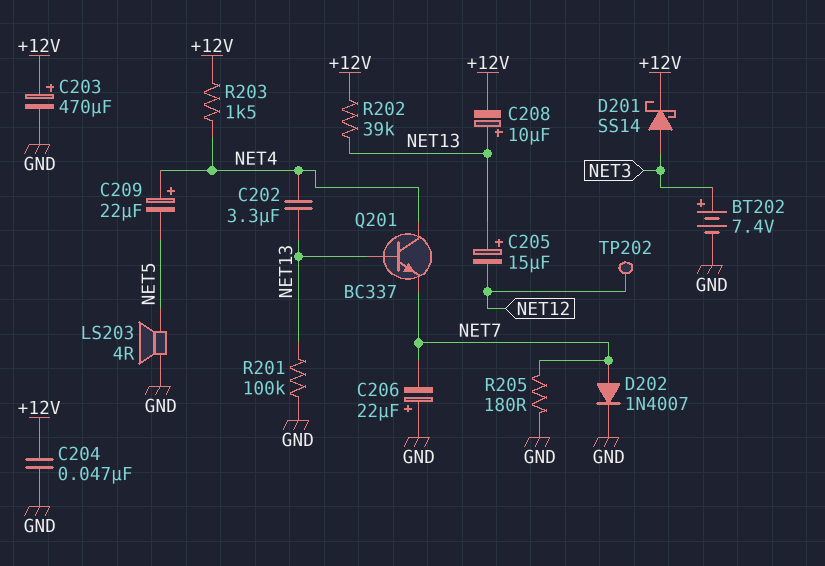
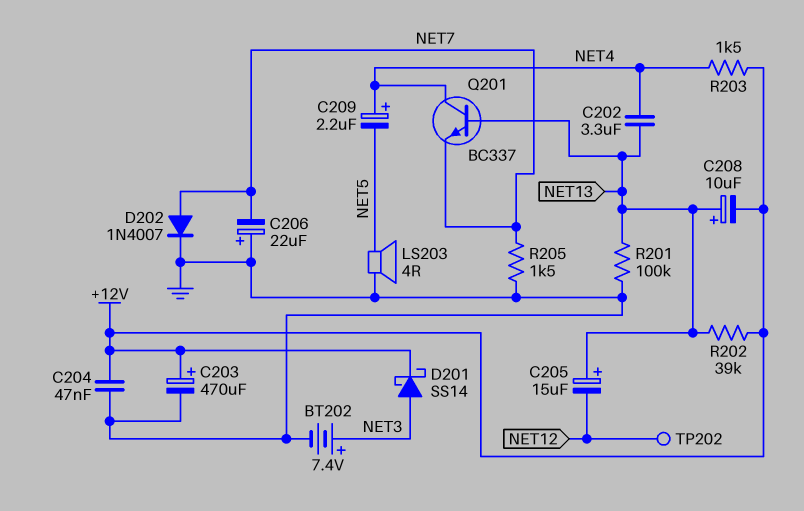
C209: 22uF (plus NET4, minus NET5) -> 2.2uF (plus NET4, minus NET5)
R205: 180 (GND, NET7) -> 1.5k (GND, NET7)

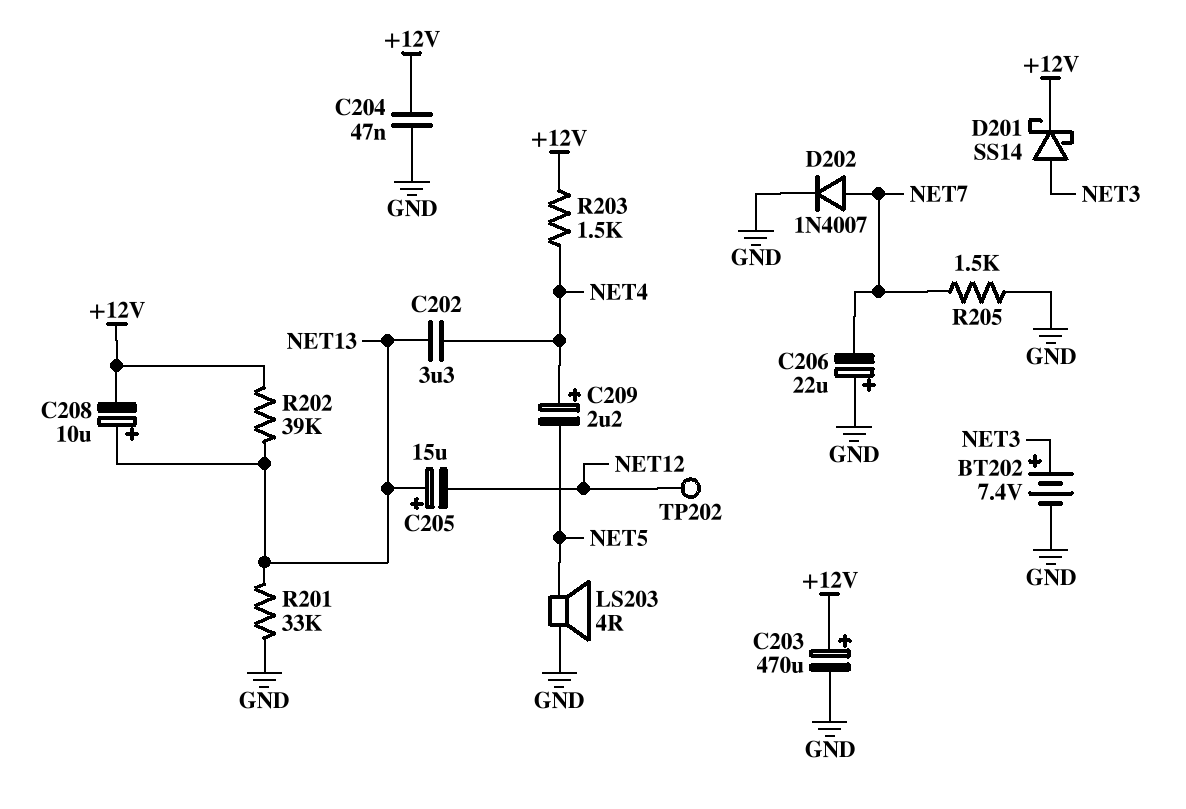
Q201: NPN BC337 (B NET13, C NET4, E NET7) -> none
R201: 100k (GND, NET13) -> 33k (GND, NET13)

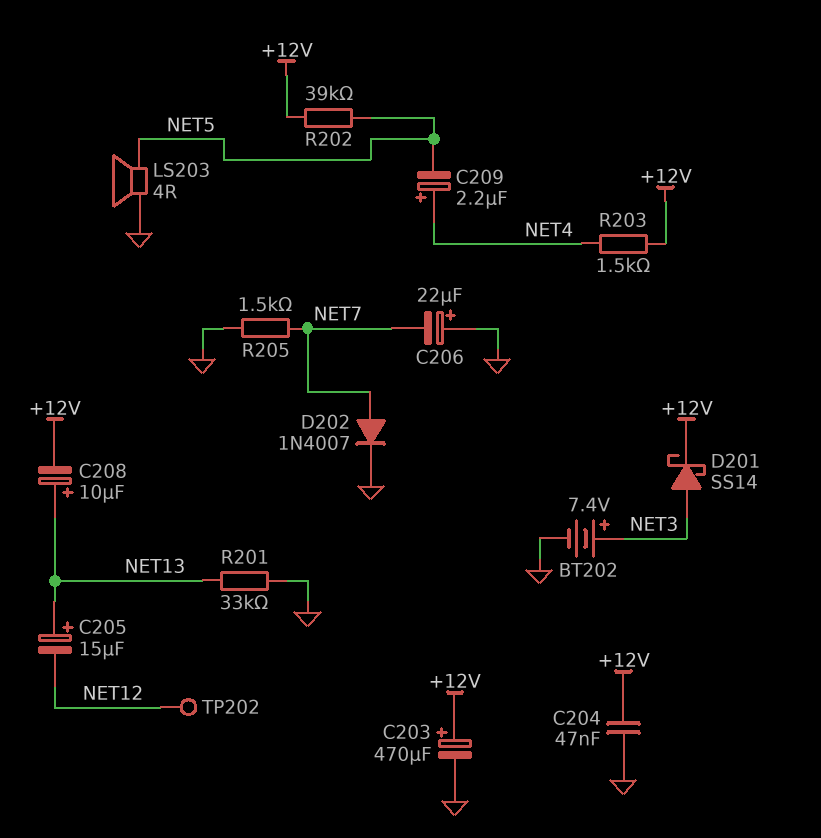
C202: 3.3uF (NET4, NET13) -> none
R202: 39k (+12V, NET13) -> 39k (+12V, NET5)

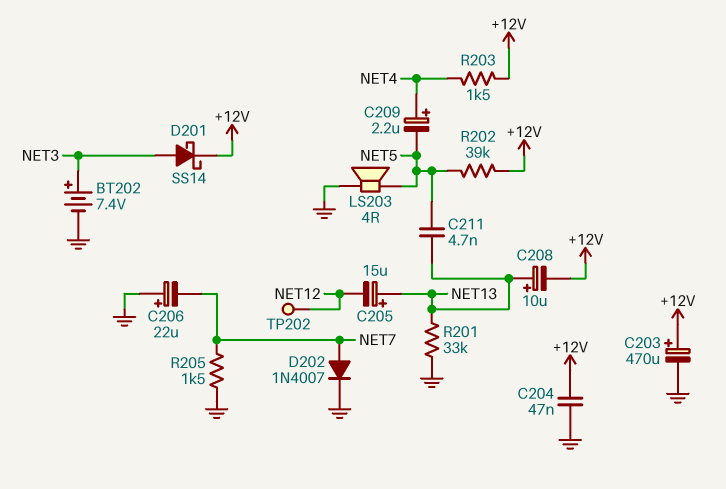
C211: none -> 4.7nF (NET5, NET13)

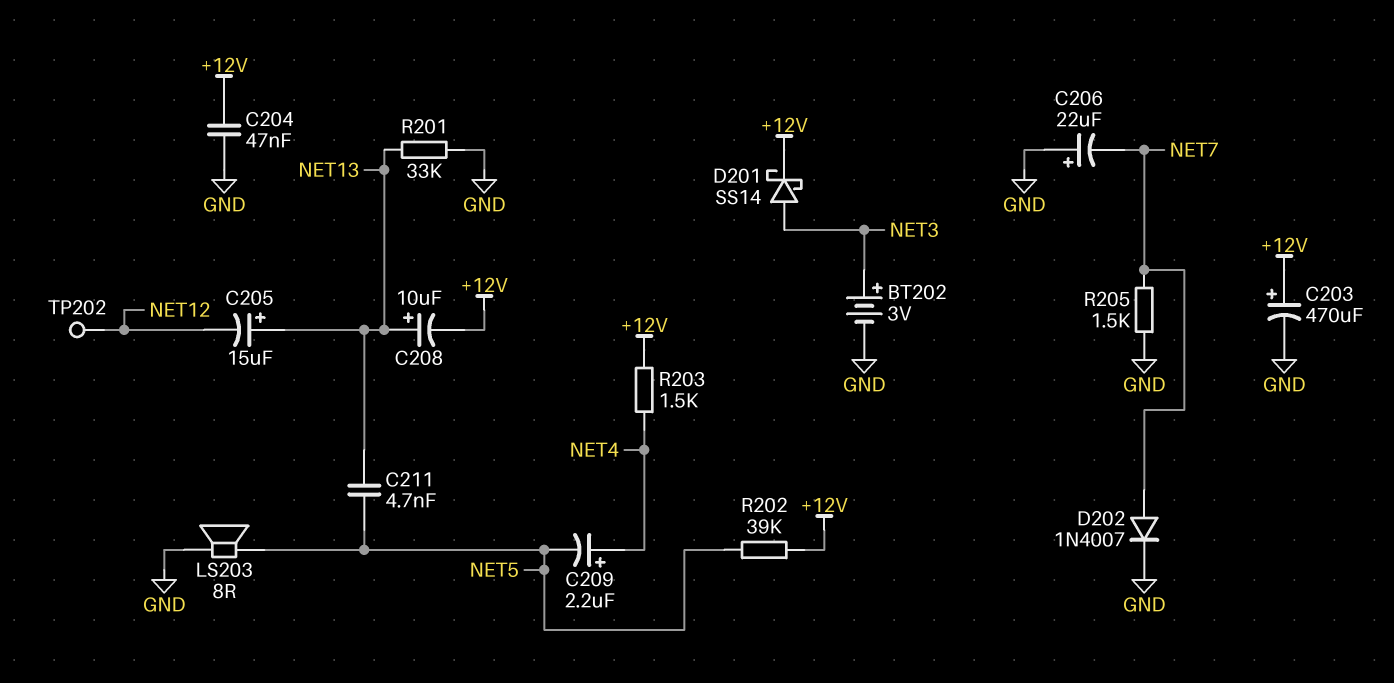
BT202: 7.4V (plus NET3, minus GND) -> 3V (plus NET3, minus GND)
LS203: speaker 4R (GND, NET5) -> speaker 8R (GND, NET5)

